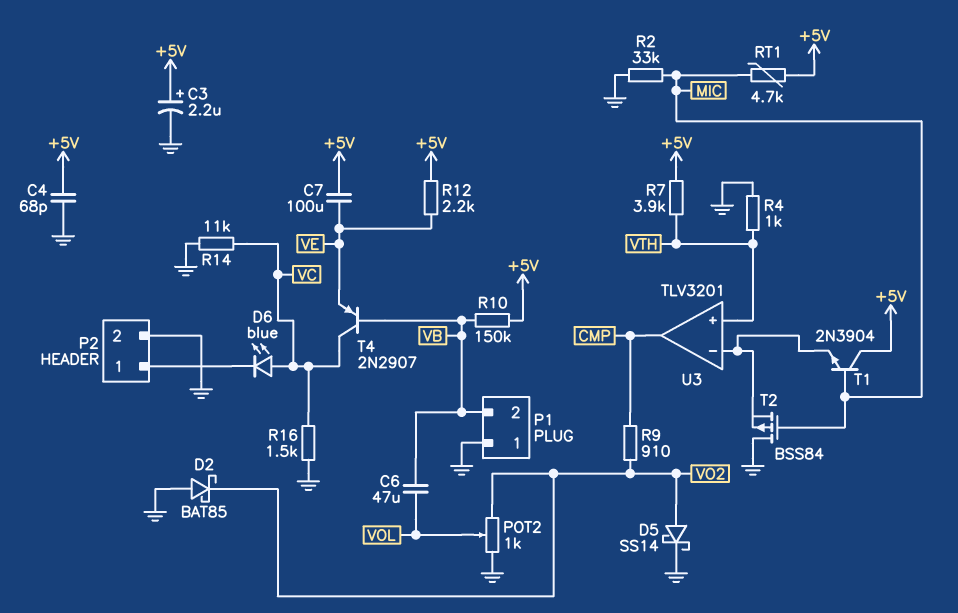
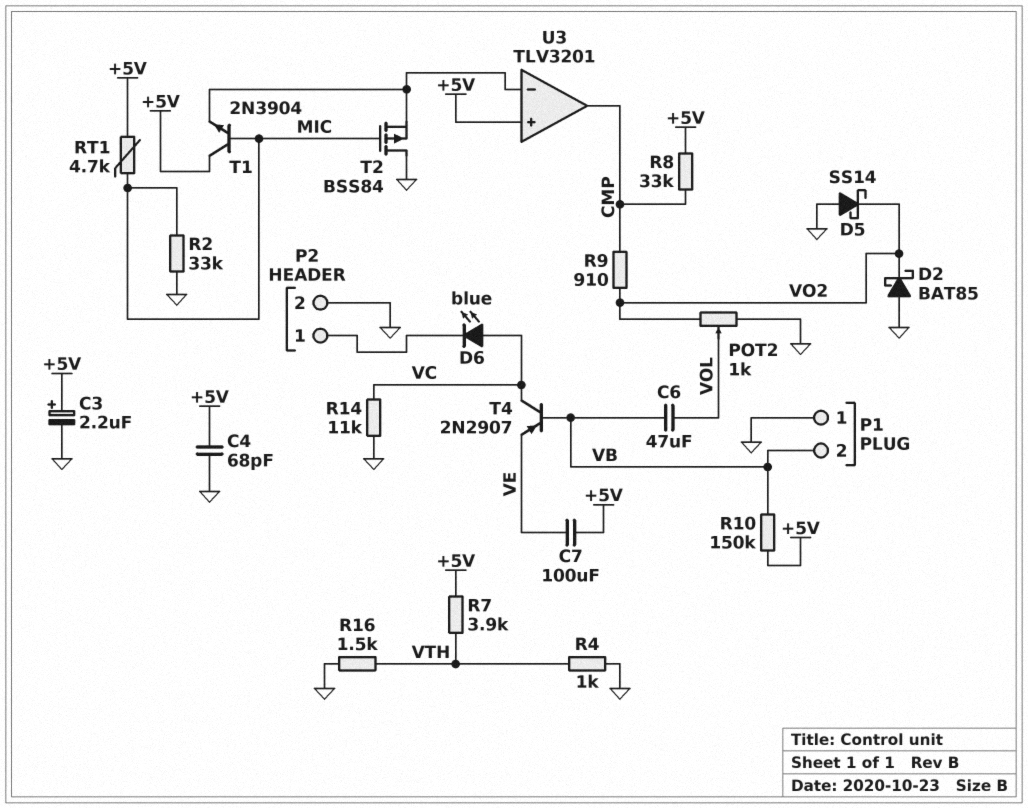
D5: schottky SS14 (A VO2, K GND) -> schottky SS14 (A GND, K VO2)
R8: none -> 33k (+5V, CMP)
R12: 2.2k (+5V, VE) -> none
R16: 1.5k (GND, VC) -> 1.5k (GND, VTH)
U3 pin in+: VTH -> +5V

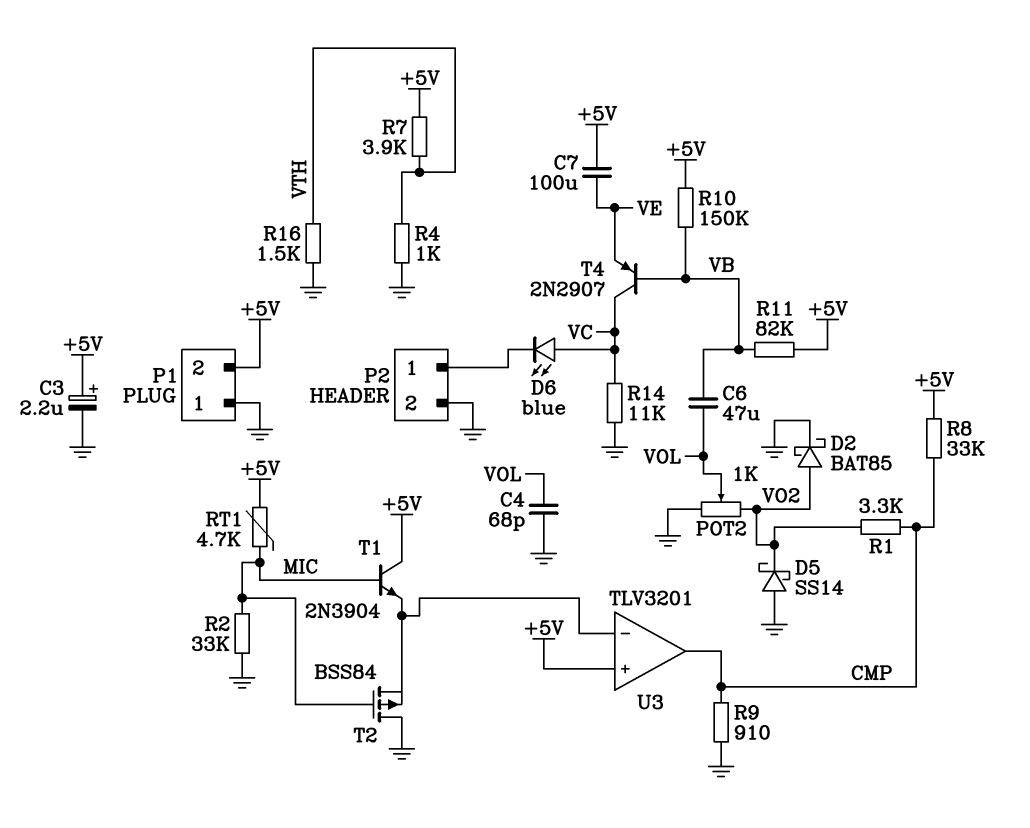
C4: 68pF (+5V, GND) -> 68pF (GND, VOL)
D2: schottky BAT85 (A GND, K VO2) -> schottky BAT85 (A VO2, K GND)
P1 pin 2: VB -> +5V
R1: none -> 3.3k (CMP, VO2)
R9: 910 (CMP, VO2) -> 910 (CMP, GND)
R11: none -> 82k (+5V, VB)

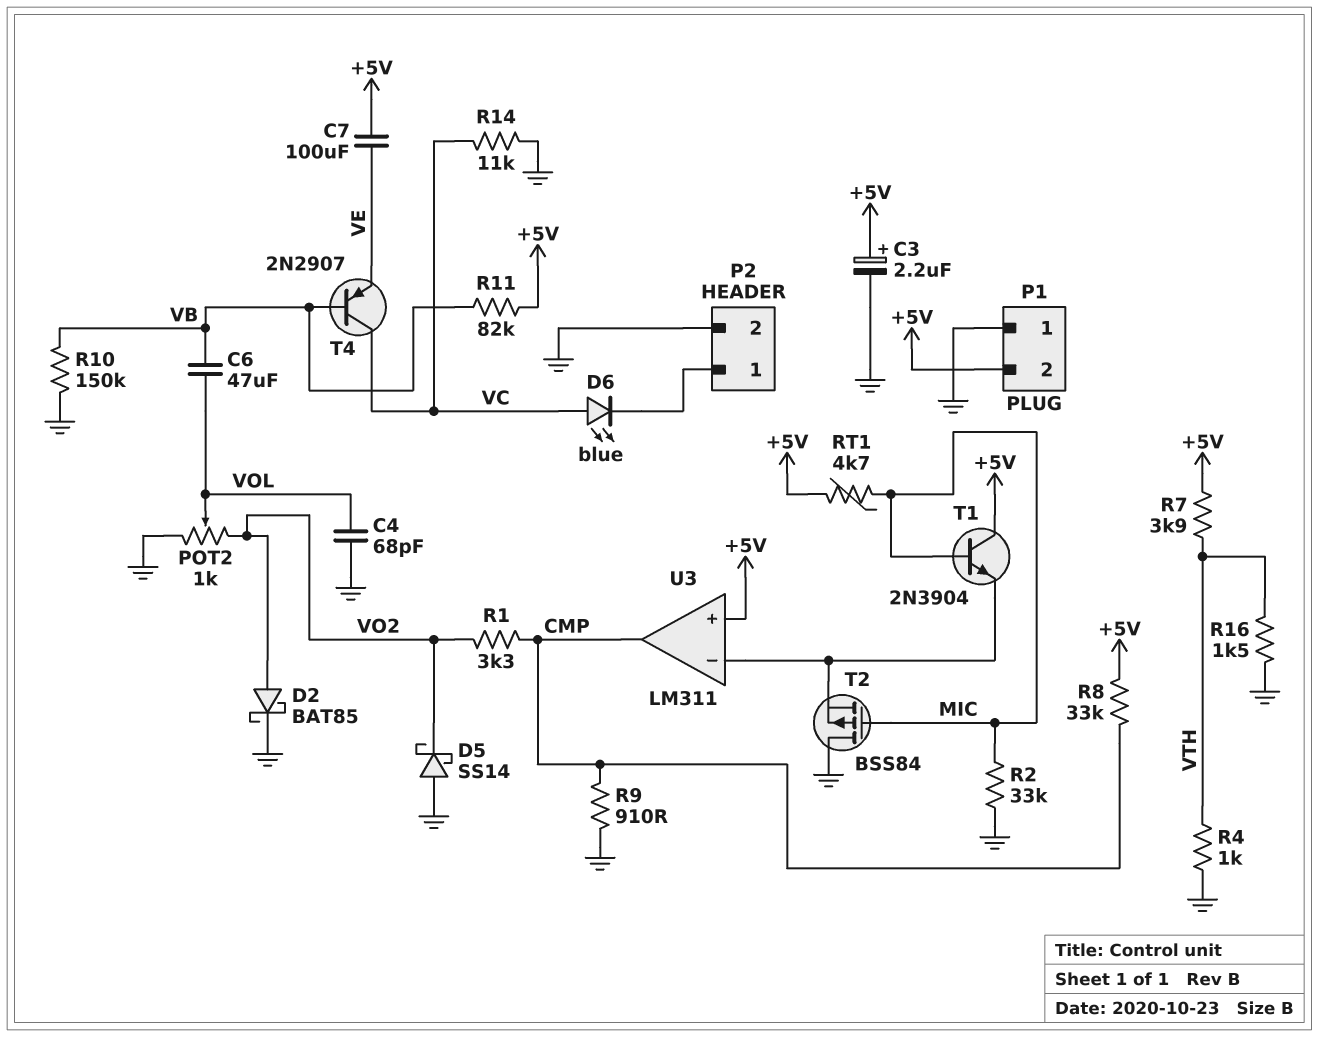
R10: 150k (+5V, VB) -> 150k (GND, VB)
U3: TLV3201 -> LM311

